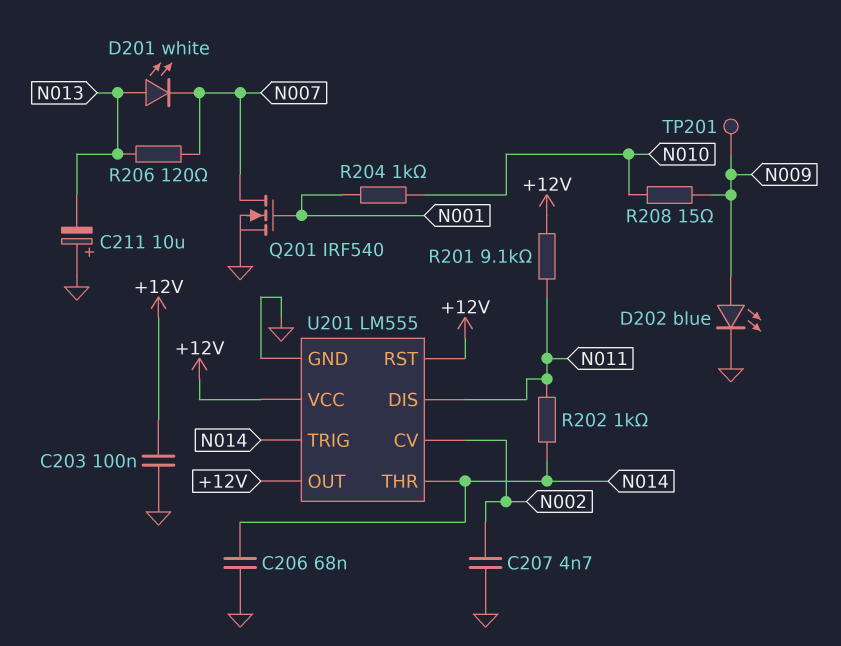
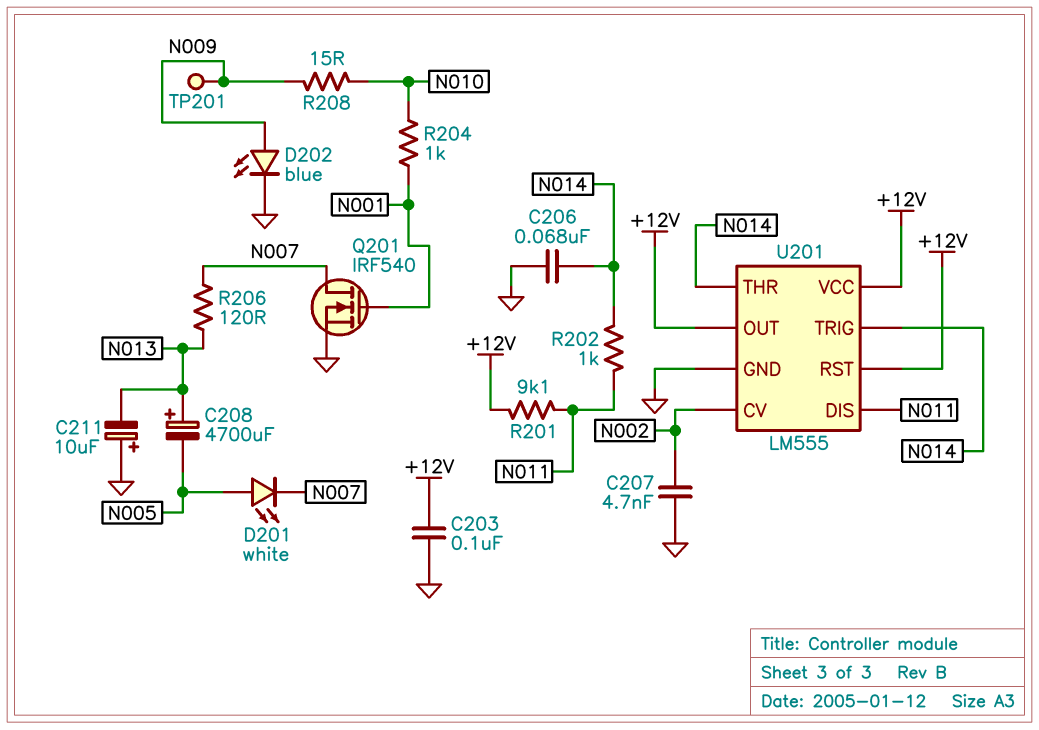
C208: none -> 4700uF (plus N013, minus N005)
D201: LED white (A N013, K N007) -> LED white (A N005, K N007)

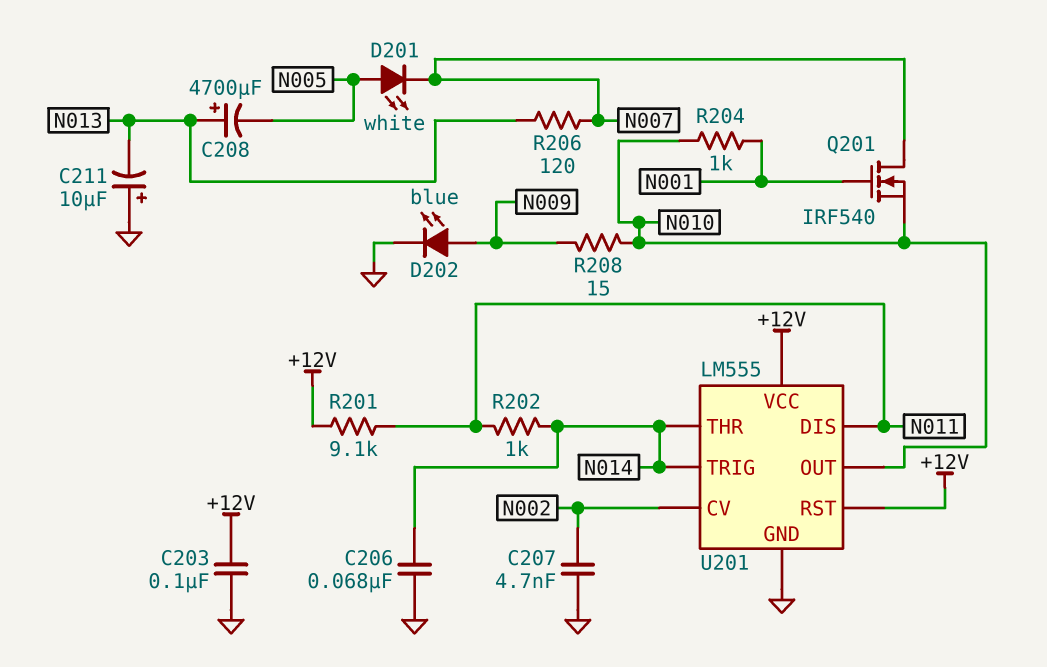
Q201: NMOS IRF540 (G N001, D N007, S GND) -> NMOS IRF540 (G N001, D N007, S N010)
TP201: test point (N009) -> none
U201 pin OUT: +12V -> N010

